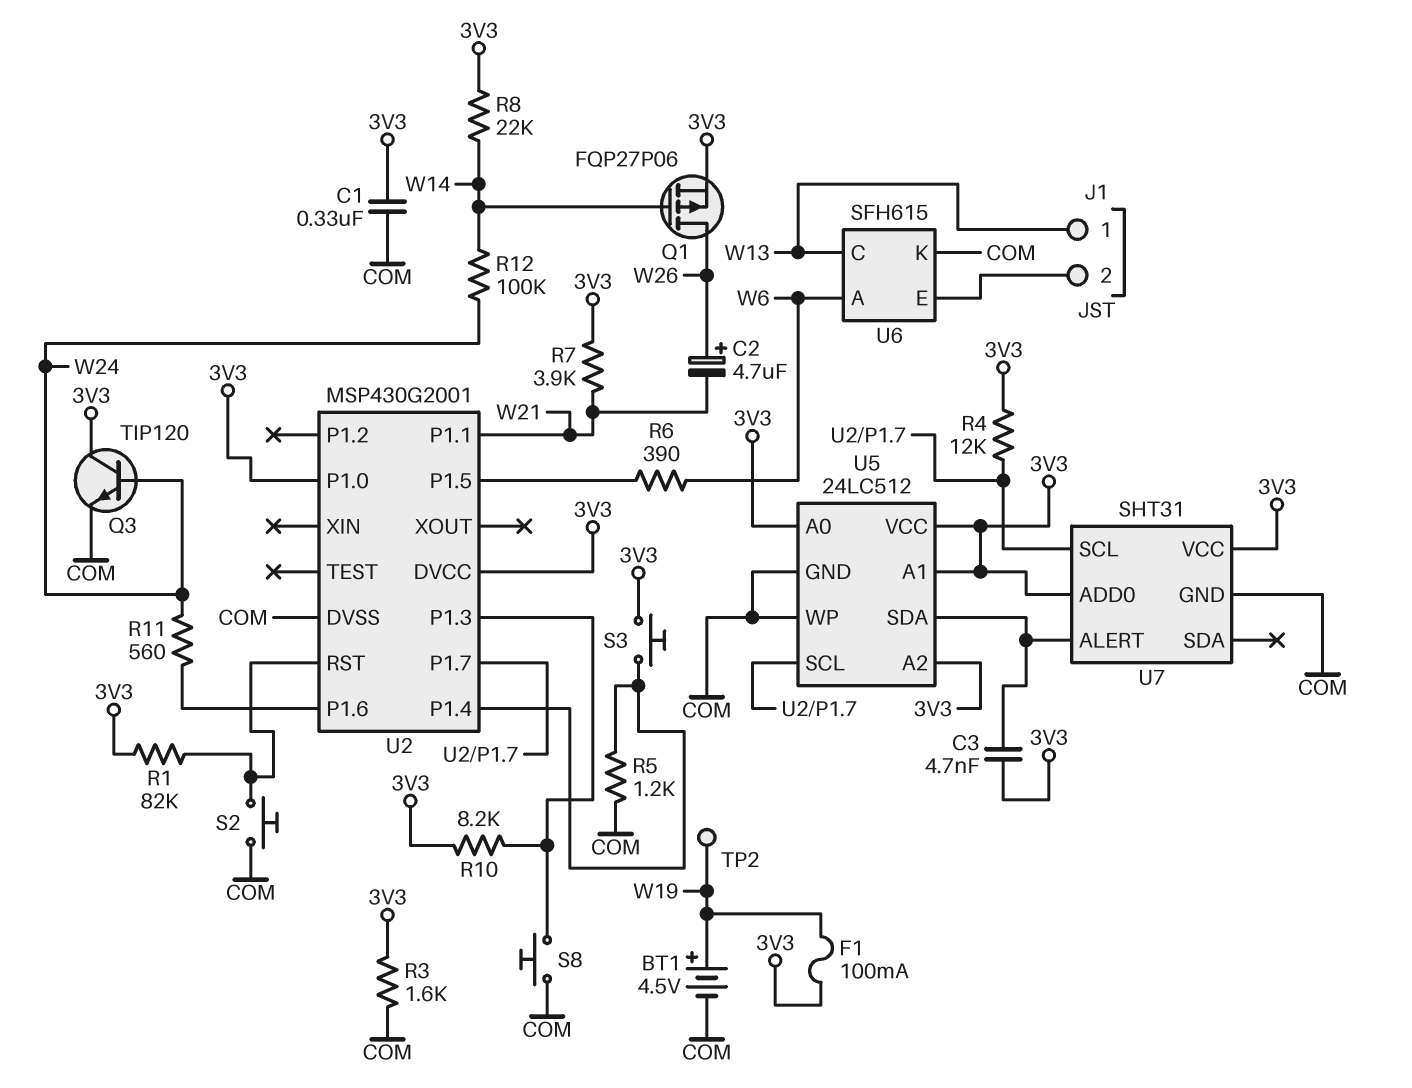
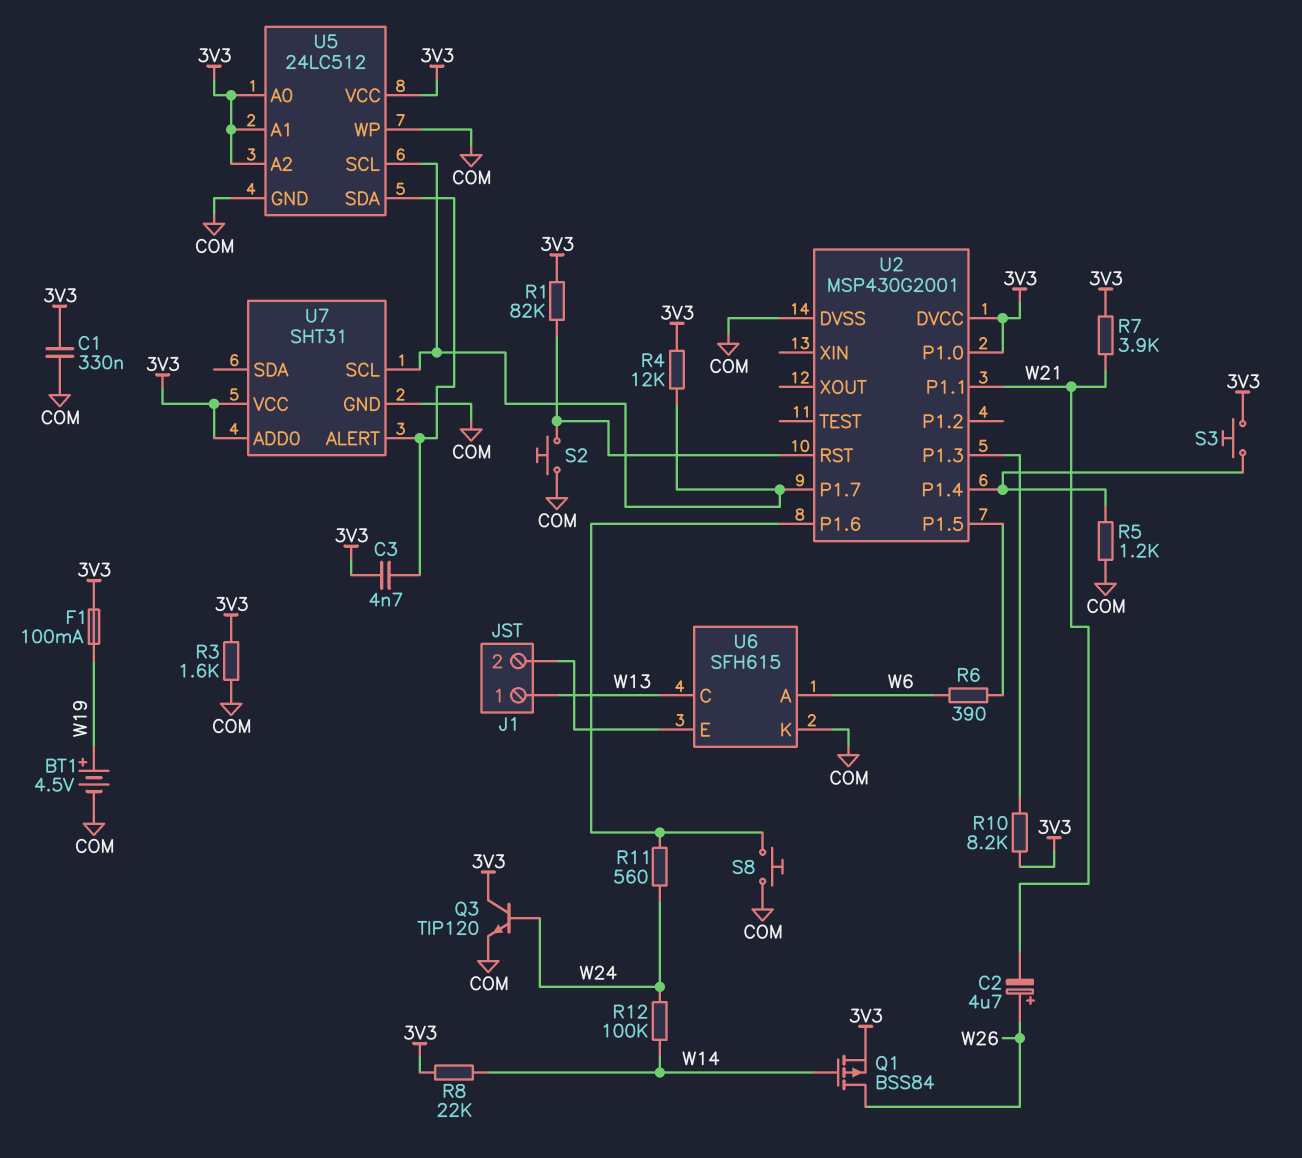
Q1: PMOS FQP27P06 (G W14, D W26, S 3V3) -> PMOS BSS84 (G W14, D W26, S 3V3)
S8: button (COM, U2/P1.3) -> button (COM, U2/P1.6)
TP2: test point (W19) -> none

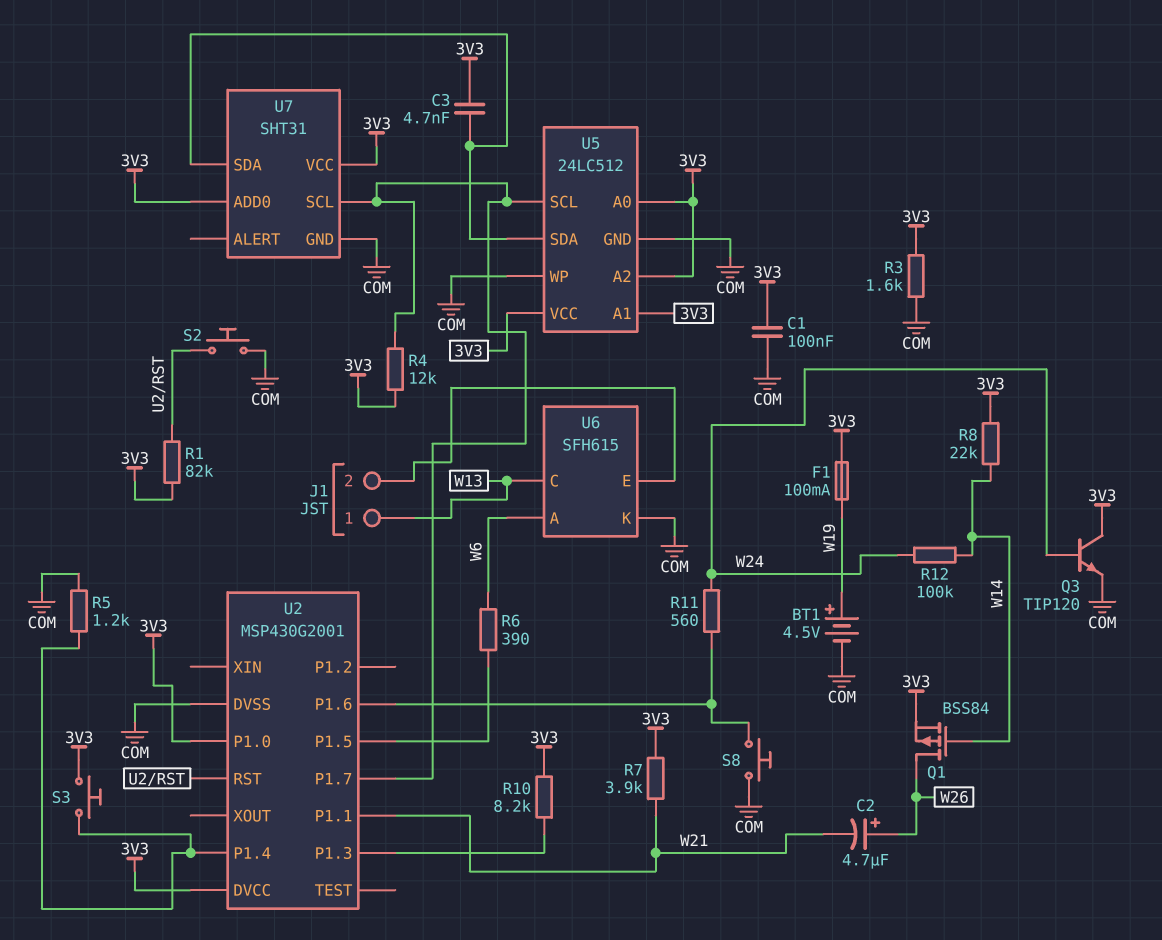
C1: 330nF (3V3, COM) -> 100nF (3V3, COM)
U7 pin ALERT: U5/SDA -> none
U7 pin SDA: none -> U5/SDA

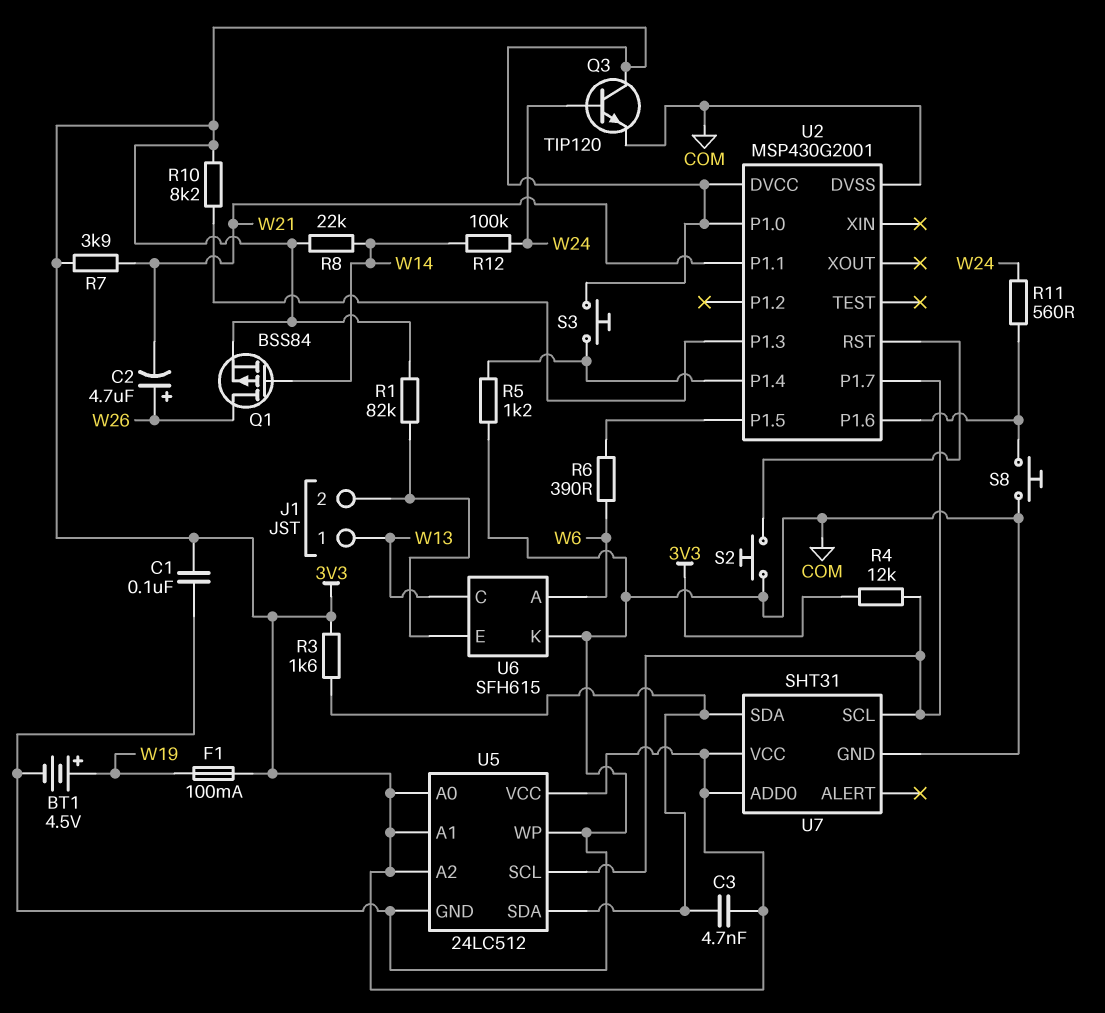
R1: 82k (3V3, U2/RST) -> 82k (3V3, J1/2)
R3: 1.6k (3V3, COM) -> 1.6k (3V3, U5/SDA)

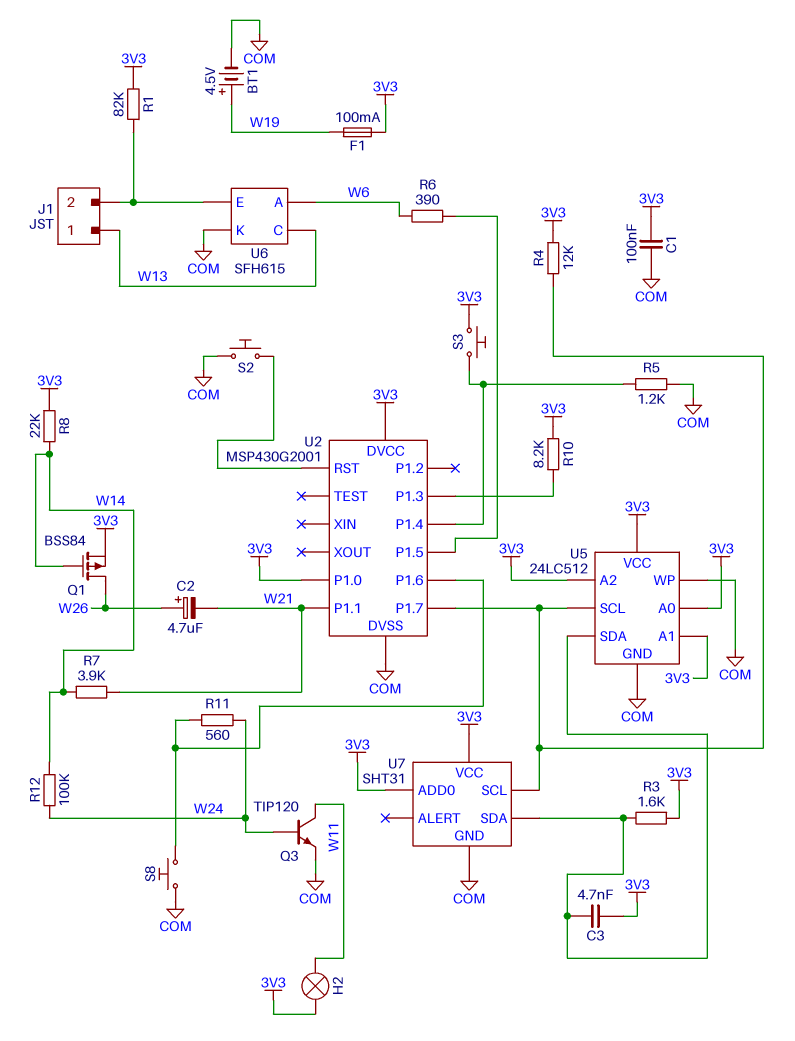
H2: none -> lamp (3V3, W11)
Q3: NPN TIP120 (B W24, C 3V3, E COM) -> NPN TIP120 (B W24, C W11, E COM)
R7: 3.9k (3V3, W21) -> 3.9k (W14, W21)

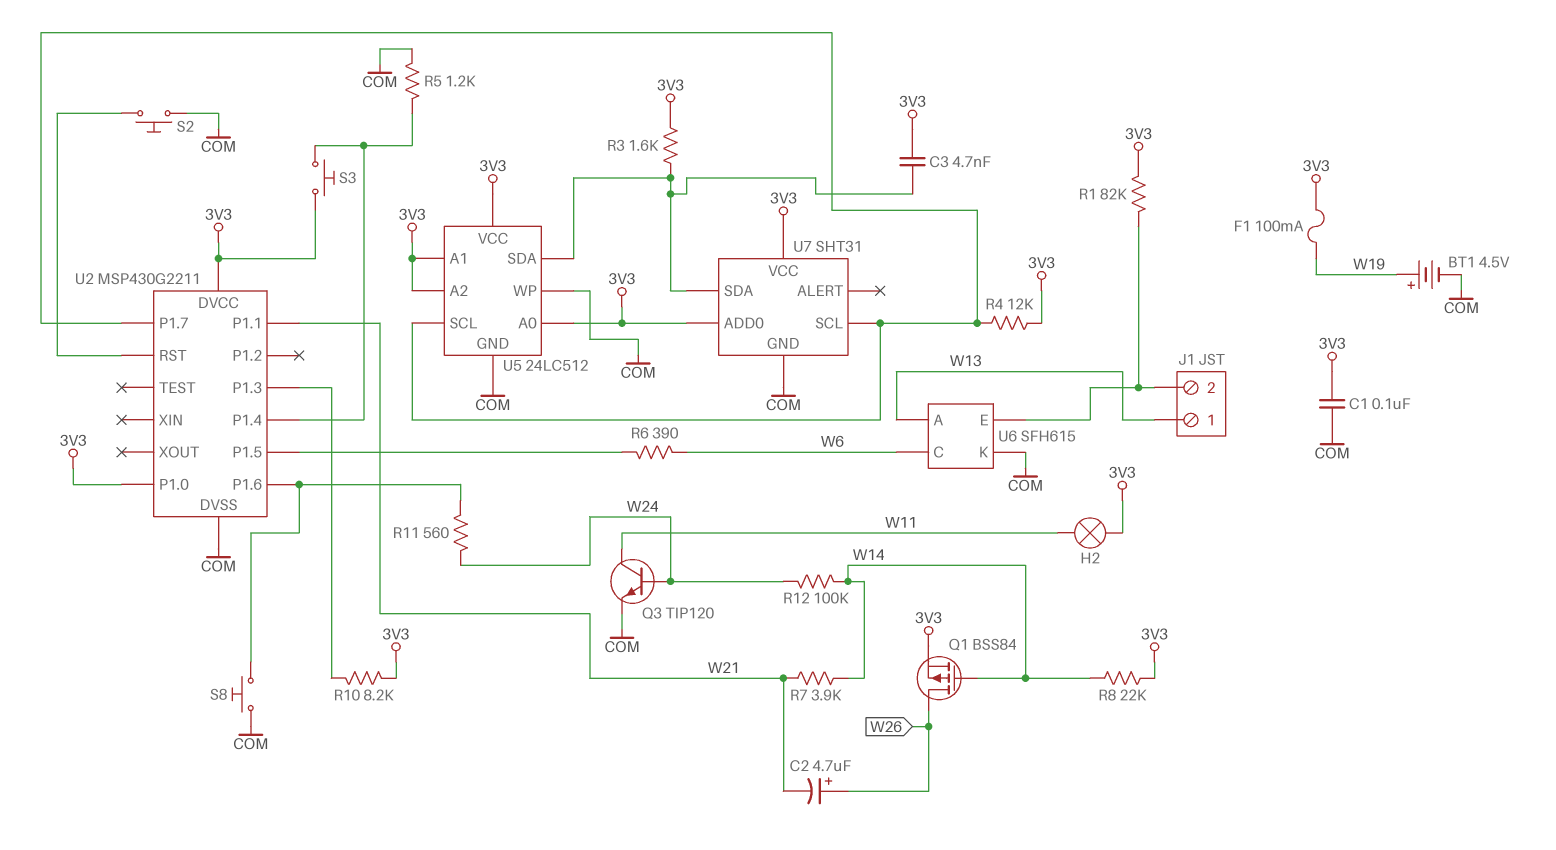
U2: MSP430G2001 -> MSP430G2211
U6 pin A: W6 -> W13
U6 pin C: W13 -> W6

